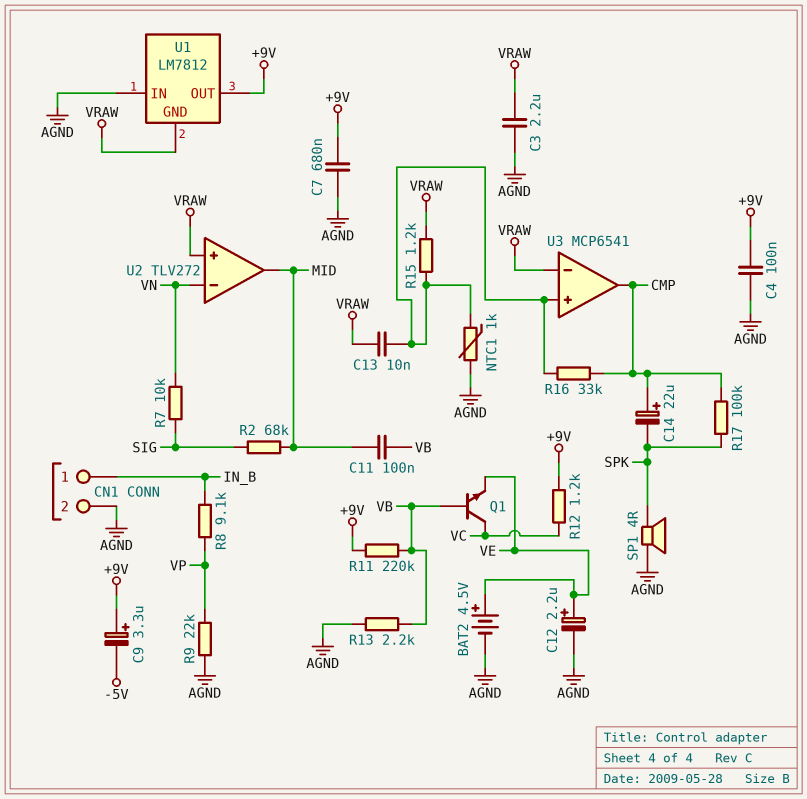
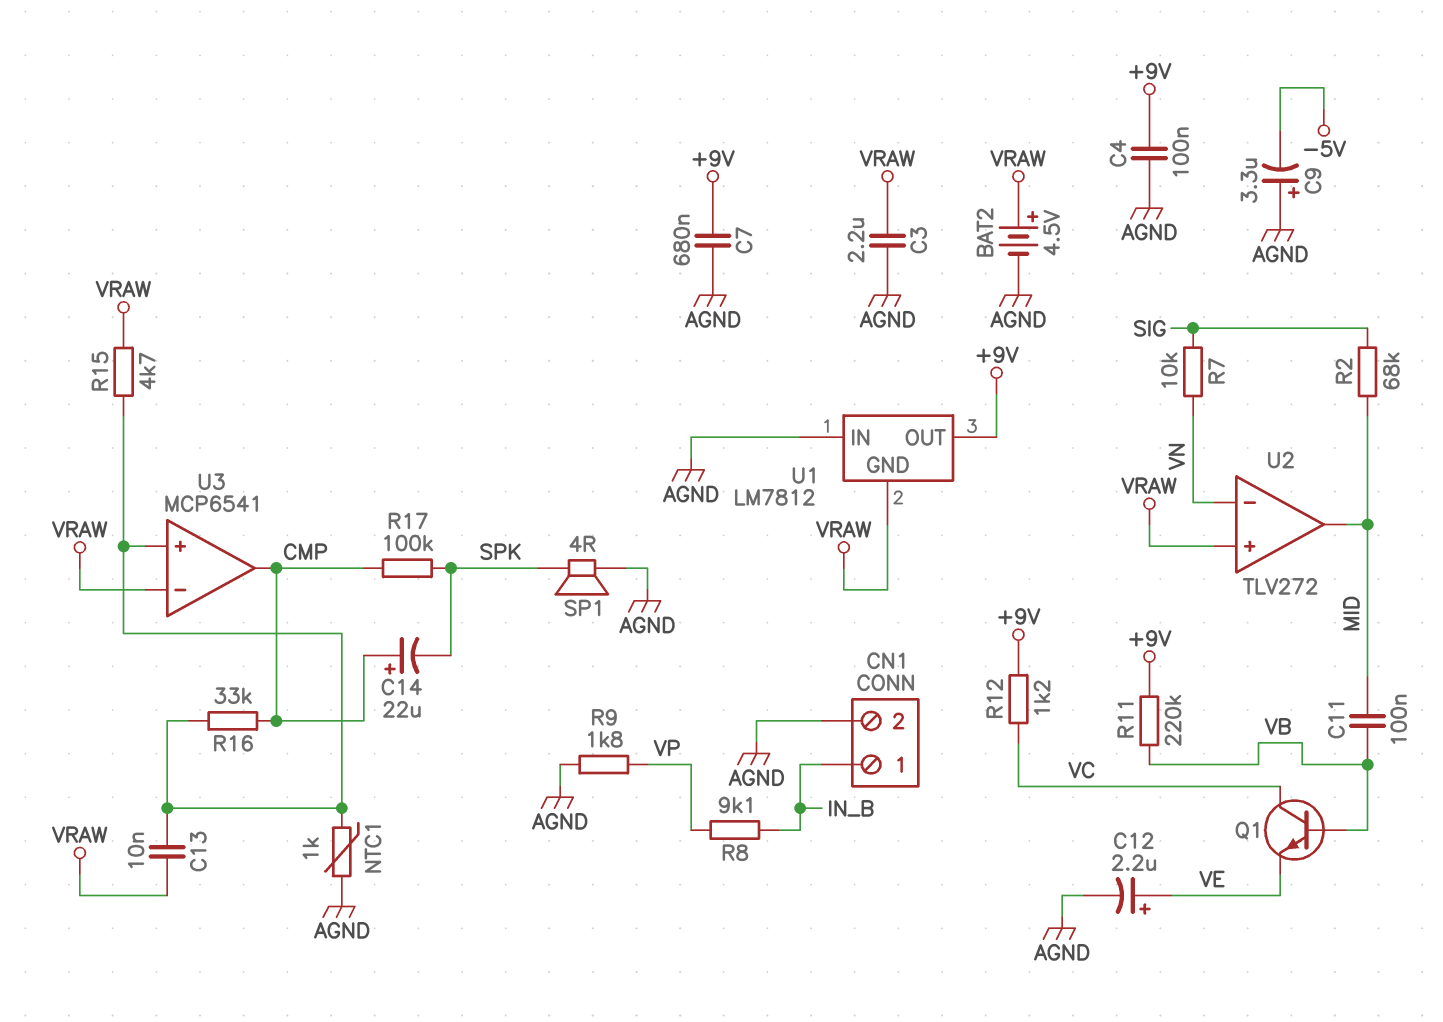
BAT2: 4.5V (plus VE, minus AGND) -> 4.5V (plus VRAW, minus AGND)
C9: 3.3uF (plus +9V, minus -5V) -> 3.3uF (plus AGND, minus -5V)
R9: 22k (AGND, VP) -> 1.8k (AGND, VP)
R13: 2.2k (AGND, VB) -> none
R15: 1.2k (U3/in+, VRAW) -> 4.7k (U3/in+, VRAW)

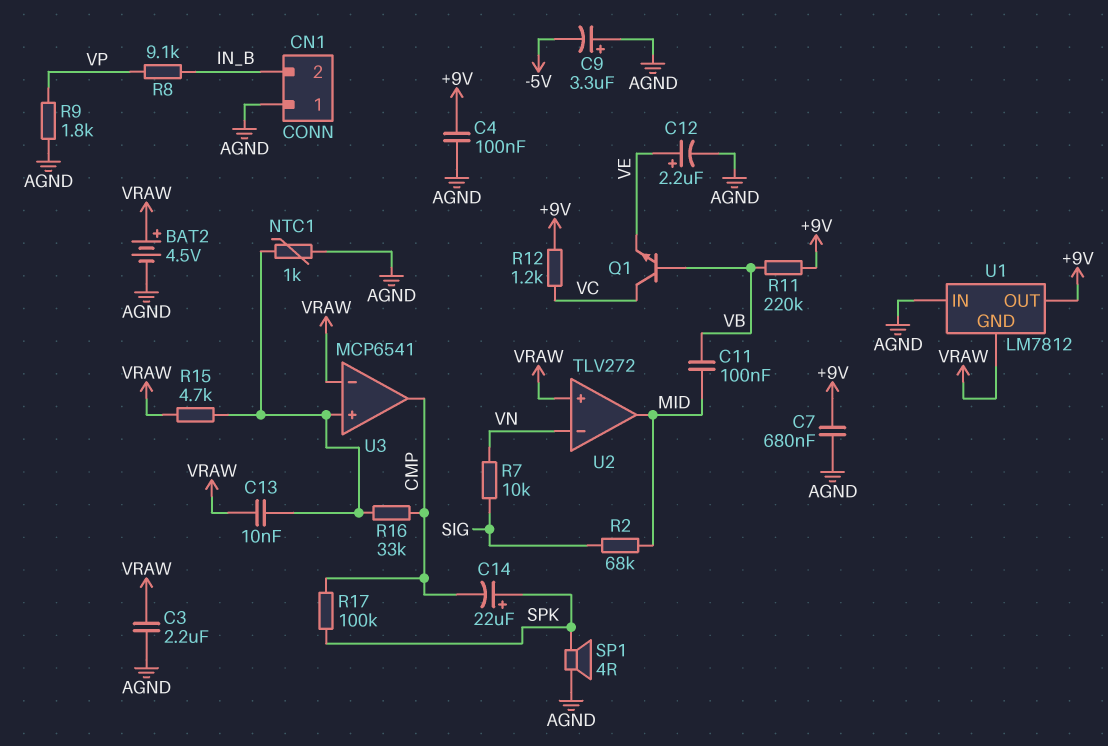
C14: 22uF (plus CMP, minus SPK) -> 22uF (plus SPK, minus CMP)
CN1 pin 1: IN_B -> AGND
CN1 pin 2: AGND -> IN_B

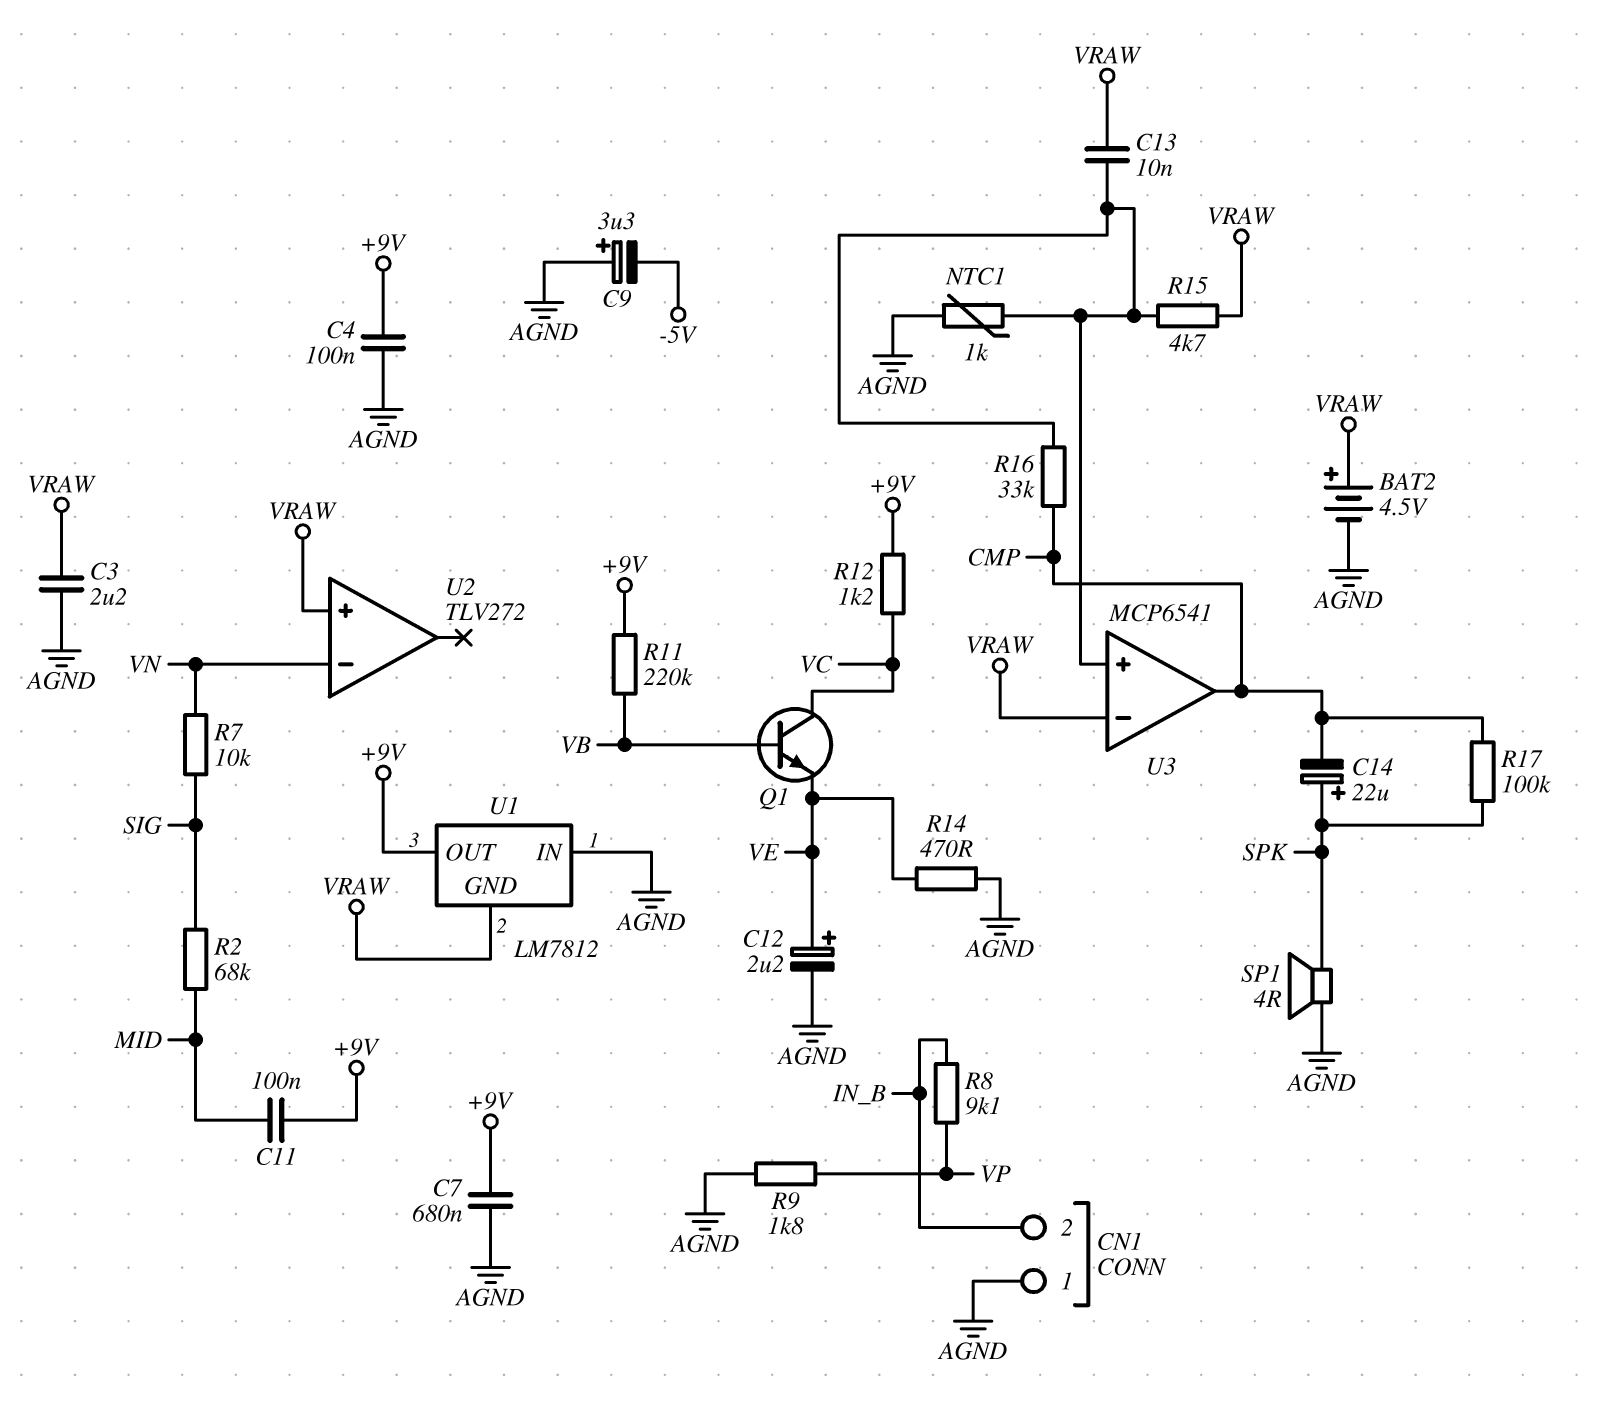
C11: 100nF (MID, VB) -> 100nF (+9V, MID)
R14: none -> 470 (AGND, VE)
U2 pin out: MID -> none

